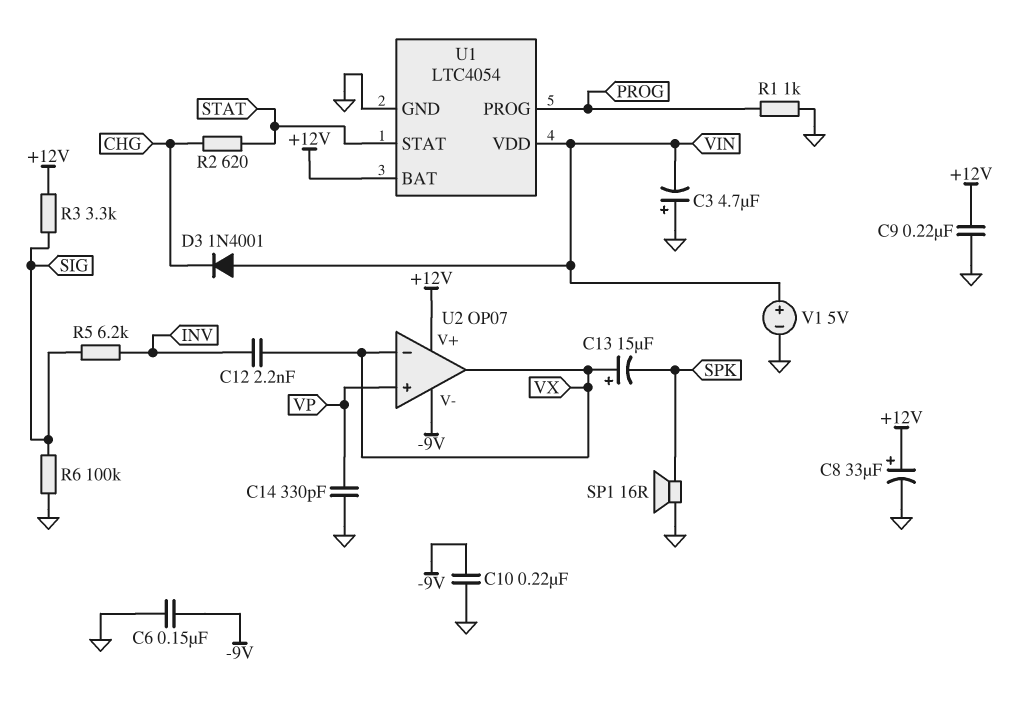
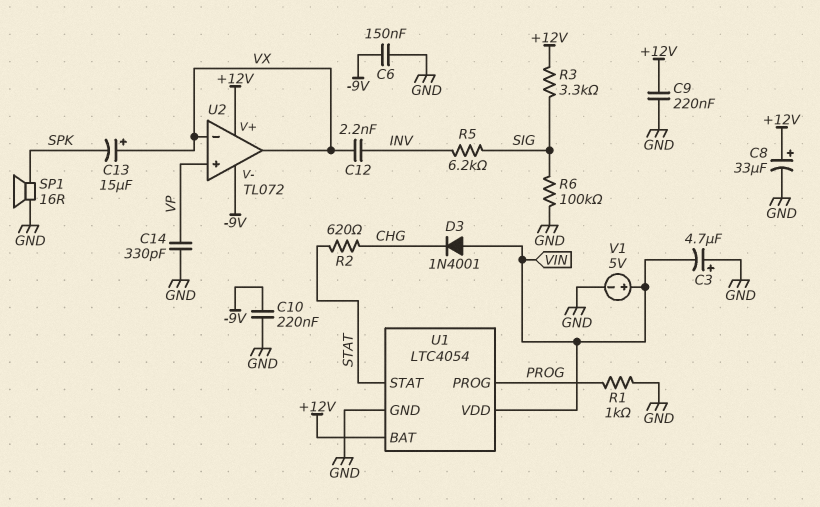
U2: OP07 -> TL072

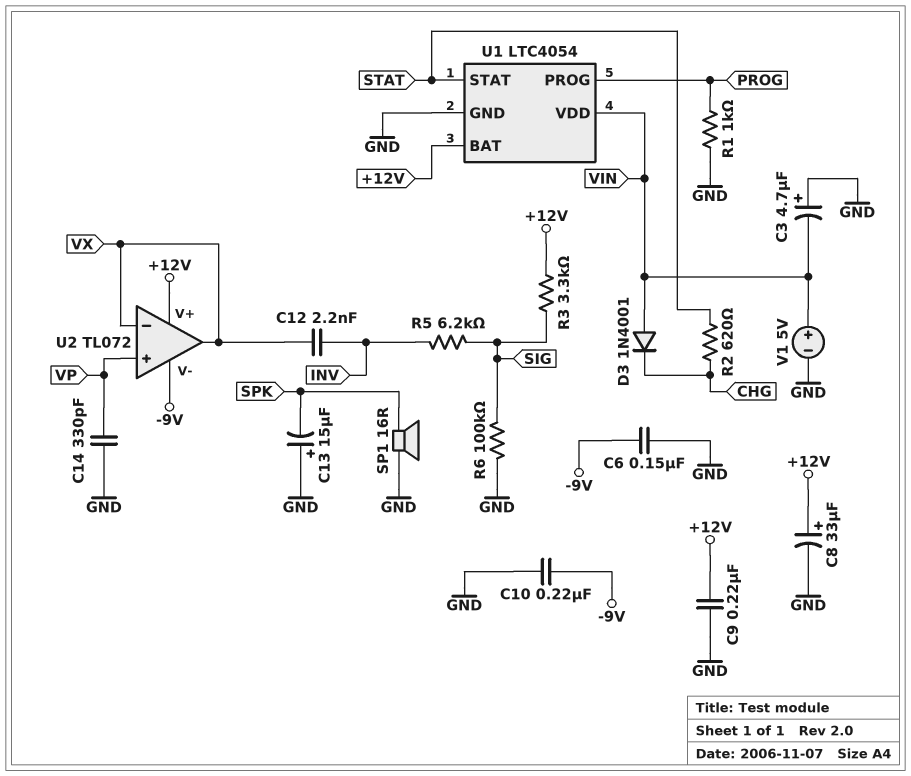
C13: 15uF (plus VX, minus SPK) -> 15uF (plus GND, minus SPK)

